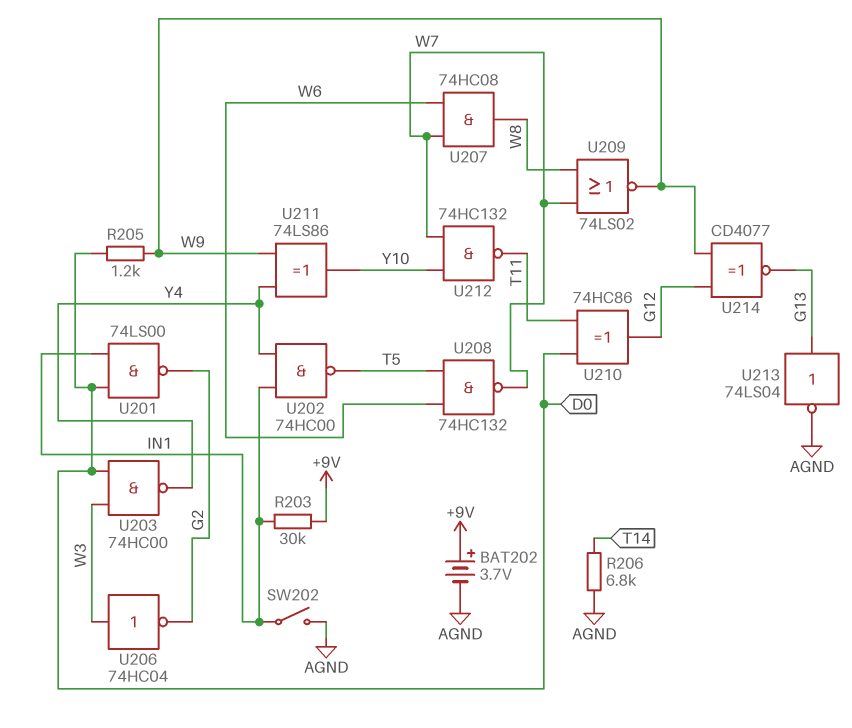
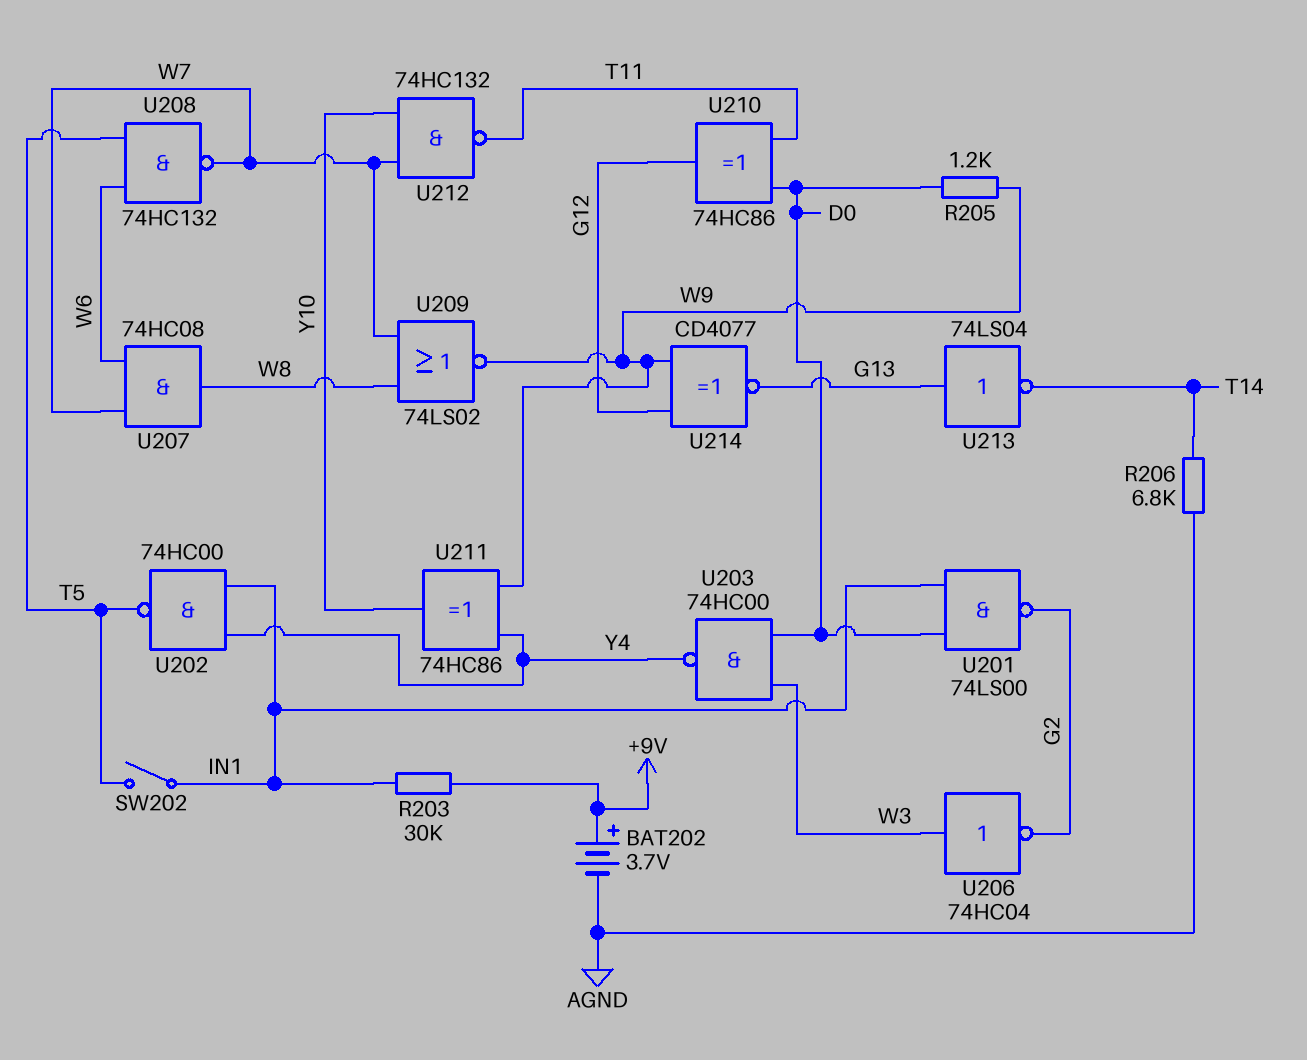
SW202: switch (AGND, IN1) -> switch (IN1, T5)
U211: XOR 74LS86 (in W9, in Y4, out Y10) -> XOR 74HC86 (in W9, in Y4, out Y10)
U213: NOT 74LS04 (in G13, out AGND) -> NOT 74LS04 (in G13, out T14)

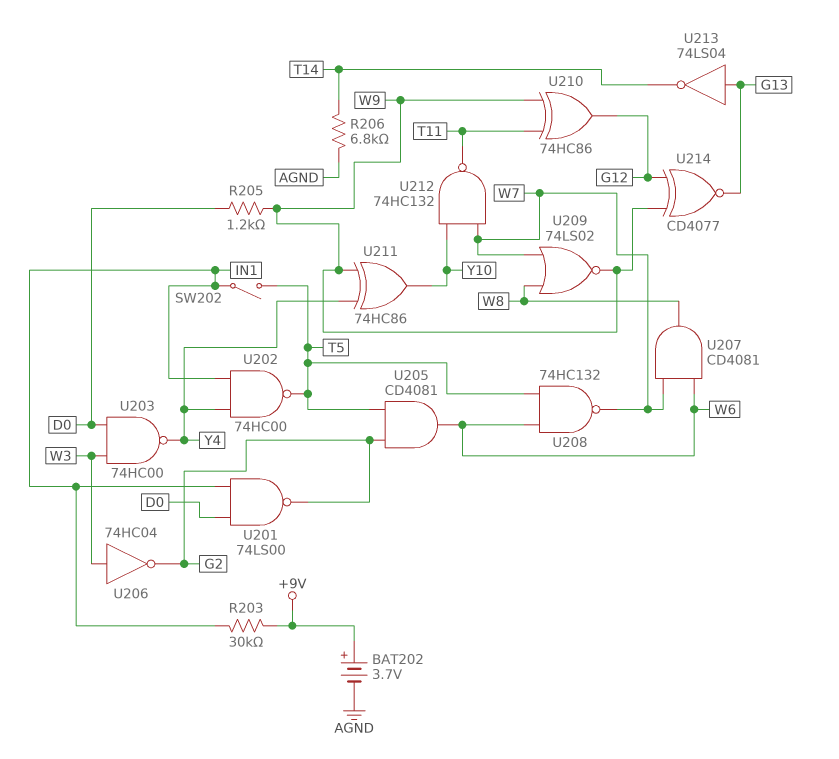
U205: none -> AND CD4081 (in G2, in T5, out W6)
U207: AND 74HC08 (in W6, in W7, out W8) -> AND CD4081 (in W6, in W7, out W8)
U210: XOR 74HC86 (in D0, in T11, out G12) -> XOR 74HC86 (in T11, in W9, out G12)

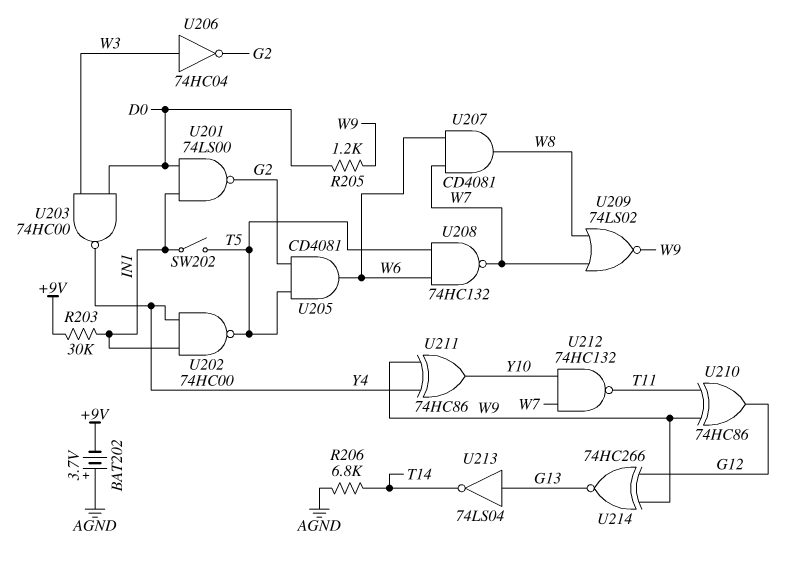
BAT202: 3.7V (plus +9V, minus AGND) -> 3.7V (plus AGND, minus +9V)
U214: XNOR CD4077 (in G12, in W9, out G13) -> XNOR 74HC266 (in G12, in W9, out G13)

